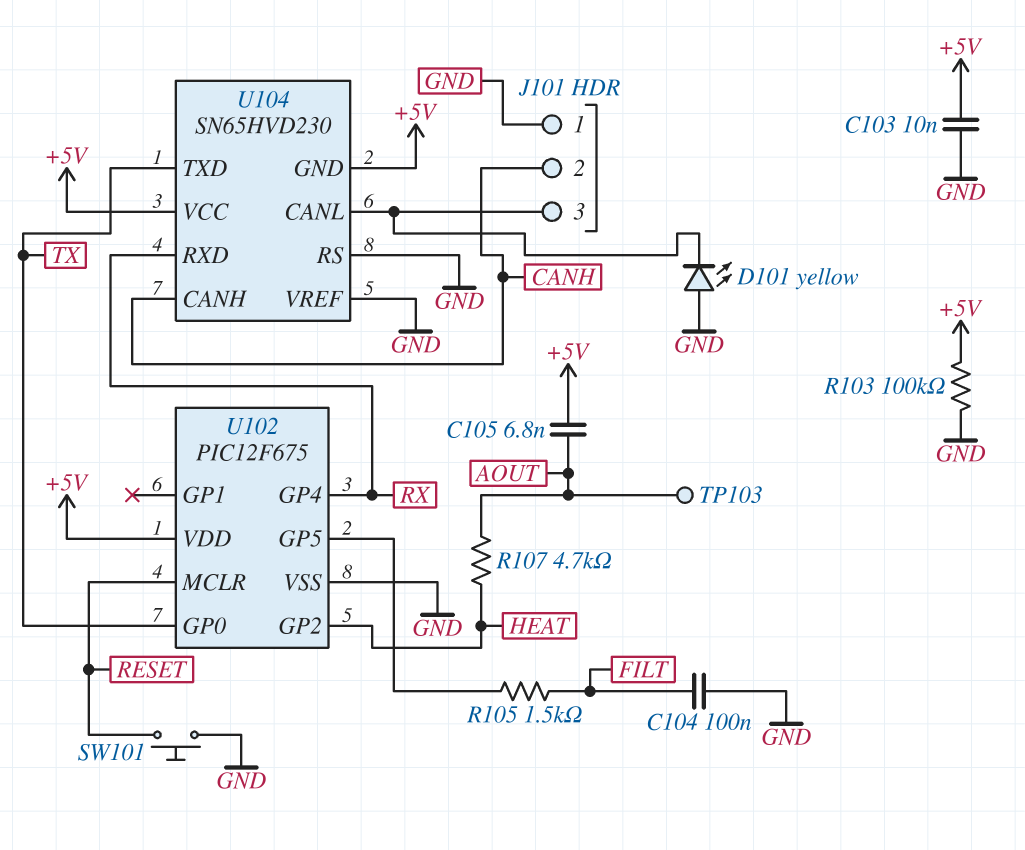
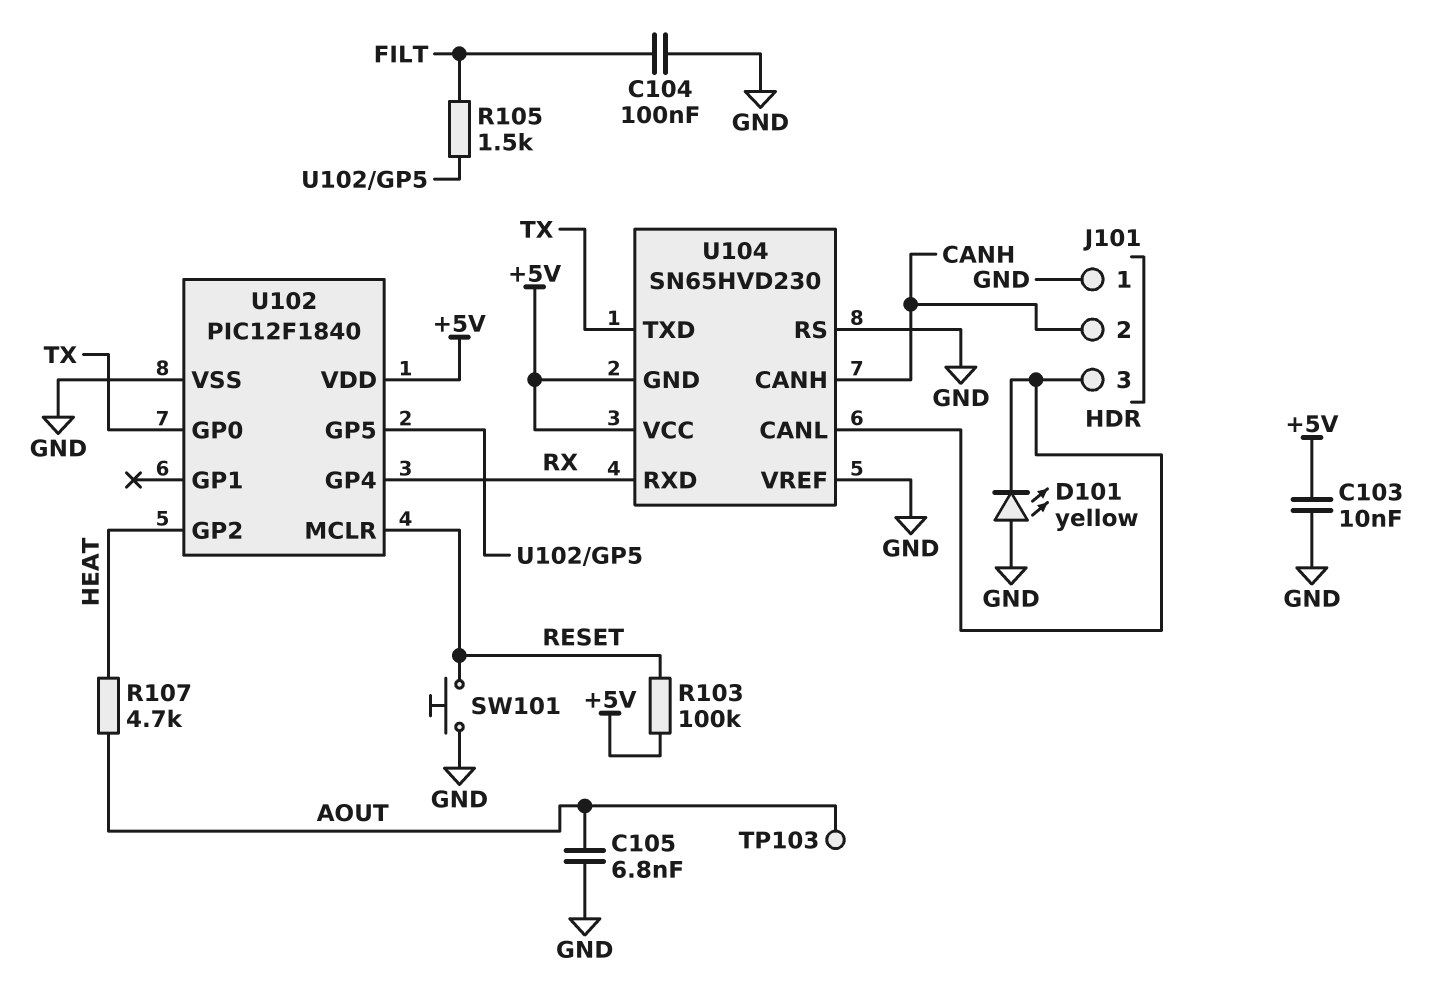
C105: 6.8nF (+5V, AOUT) -> 6.8nF (AOUT, GND)
R103: 100k (+5V, GND) -> 100k (+5V, RESET)
U102: PIC12F675 -> PIC12F1840

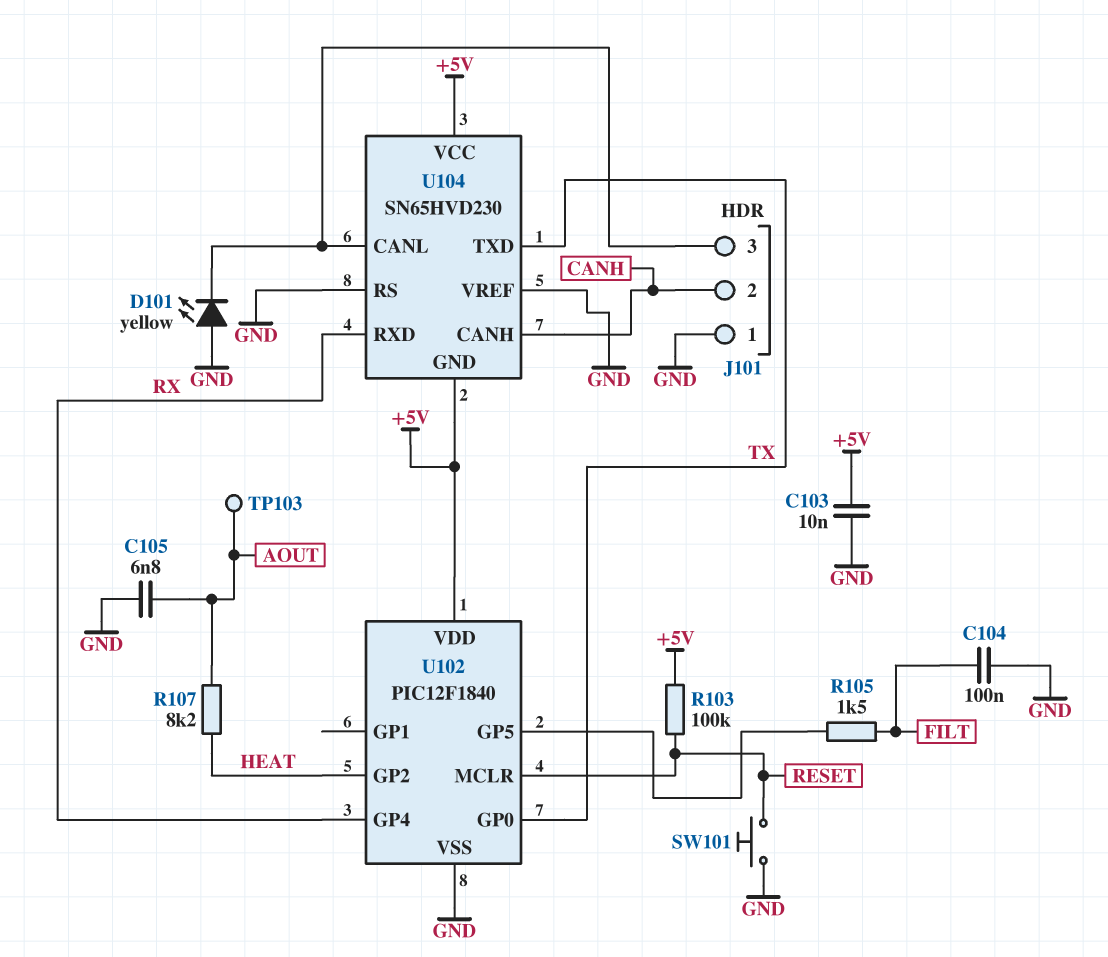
R107: 4.7k (AOUT, HEAT) -> 8.2k (AOUT, HEAT)

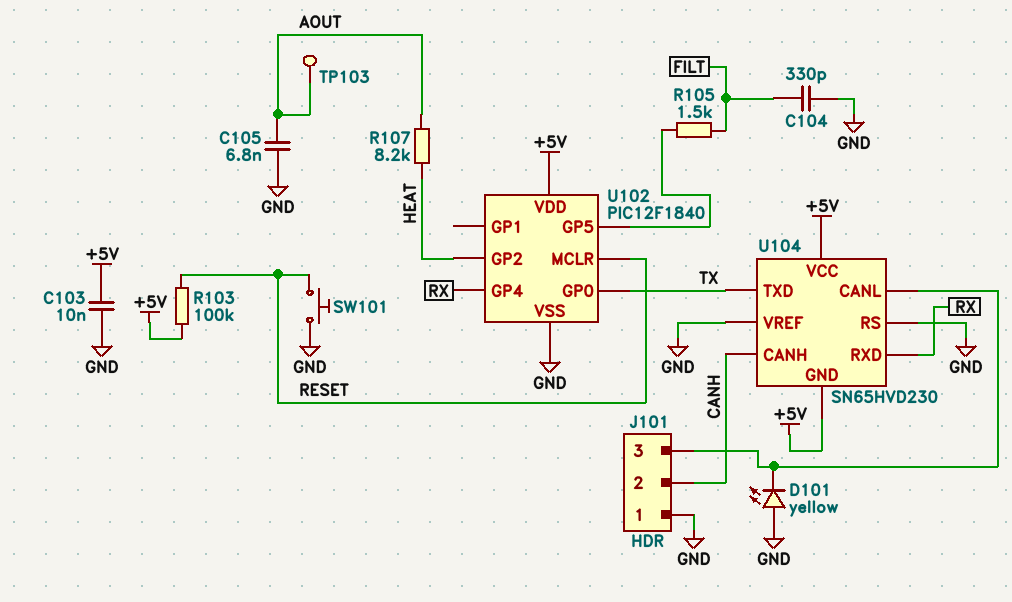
C104: 100nF (FILT, GND) -> 330pF (FILT, GND)

